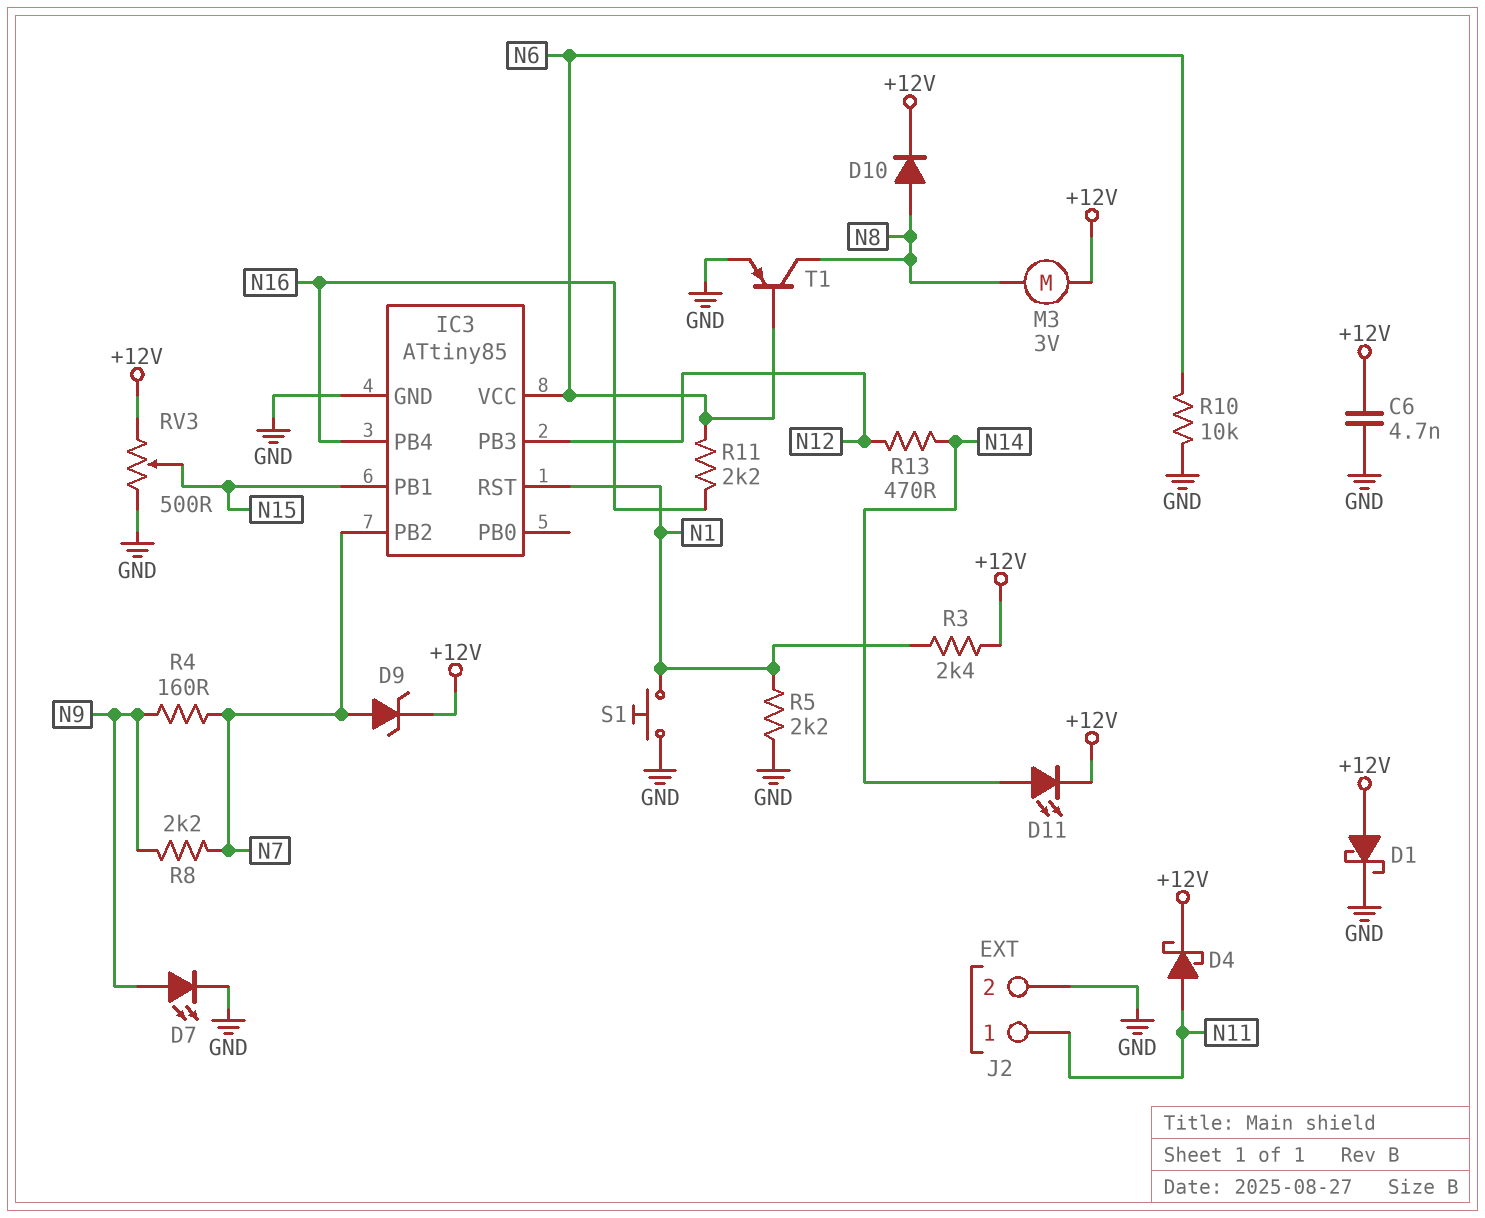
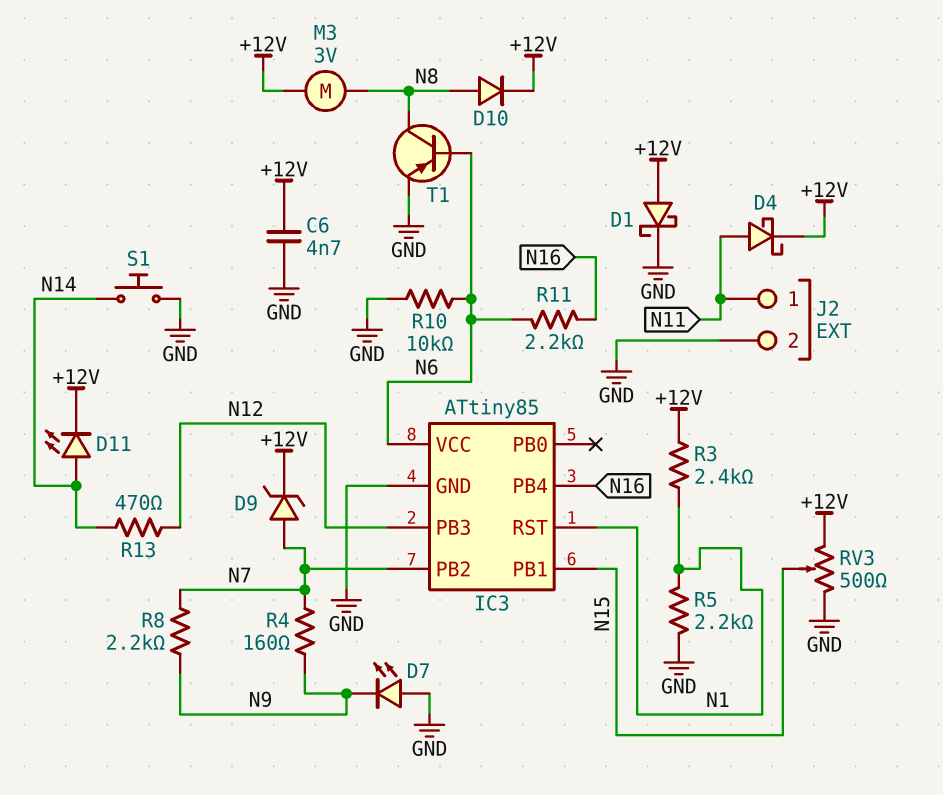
D7: LED (A N9, K GND) -> LED (A GND, K N9)
S1: button (GND, N1) -> button (GND, N14)

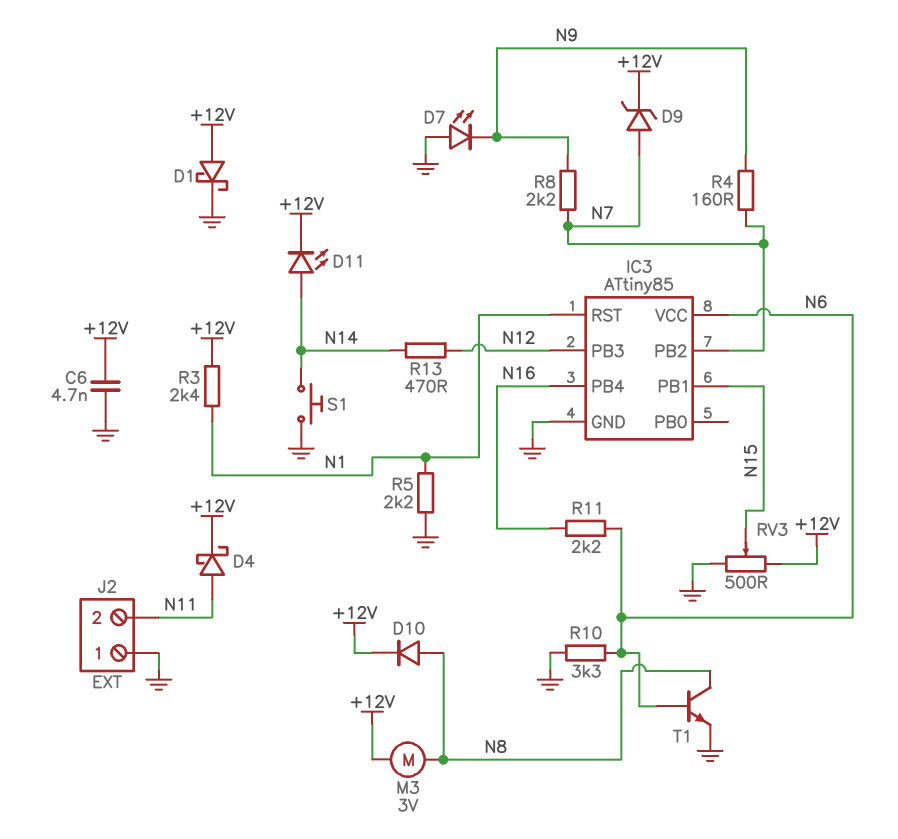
J2 pin 1: N11 -> GND
J2 pin 2: GND -> N11
R10: 10k (GND, N6) -> 3.3k (GND, N6)
T1: PNP (B N6, C N8, E GND) -> NPN (B N6, C N8, E GND)

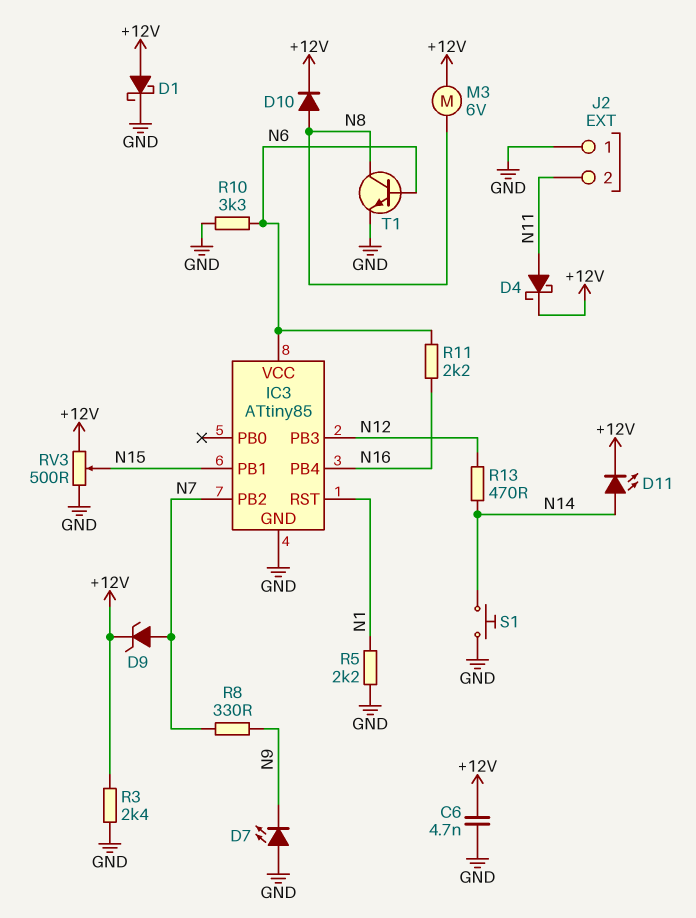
M3: motor 3V (+12V, N8) -> motor 6V (+12V, N8)
R3: 2.4k (+12V, N1) -> 2.4k (+12V, GND)
R4: 160 (N7, N9) -> none
R8: 2.2k (N7, N9) -> 330 (N7, N9)

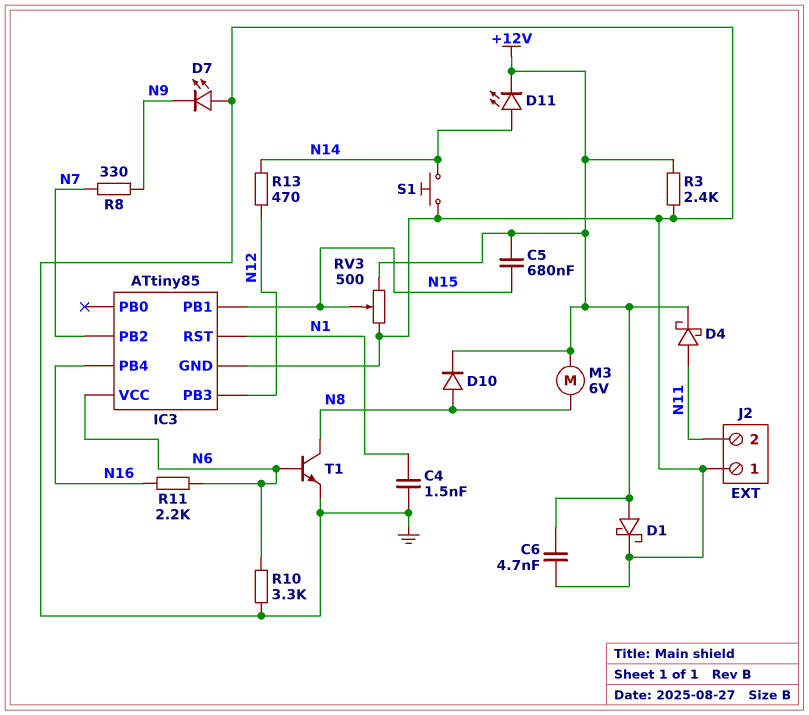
C4: none -> 1.5nF (GND, N1)
C5: none -> 680nF (+12V, N15)
D9: zener (A N7, K +12V) -> none
R5: 2.2k (GND, N1) -> none

